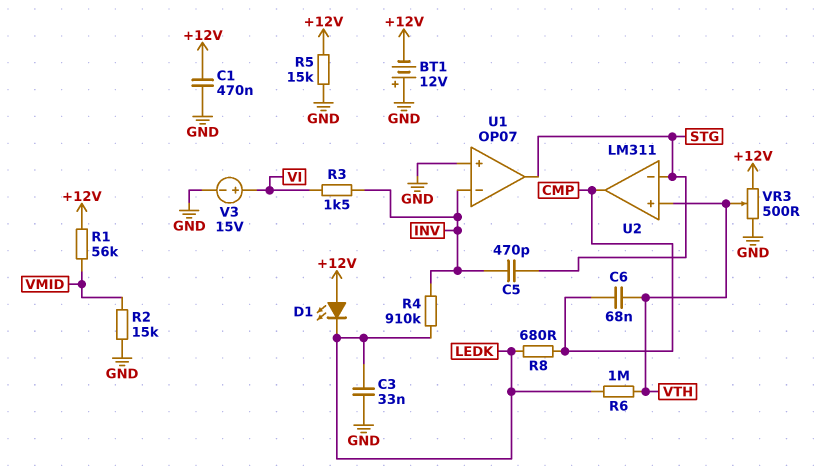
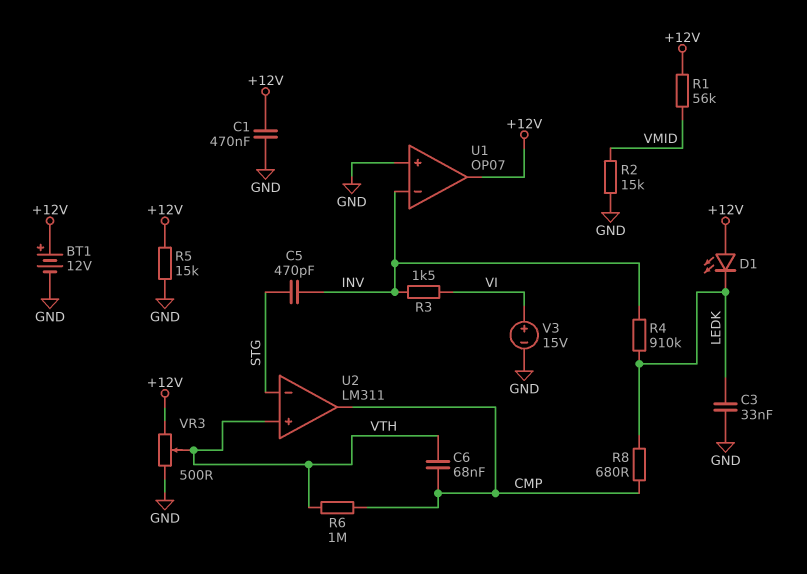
BT1: 12V (plus GND, minus +12V) -> 12V (plus +12V, minus GND)
R6: 1M (LEDK, VTH) -> 1M (CMP, VTH)
U1 pin out: STG -> +12V

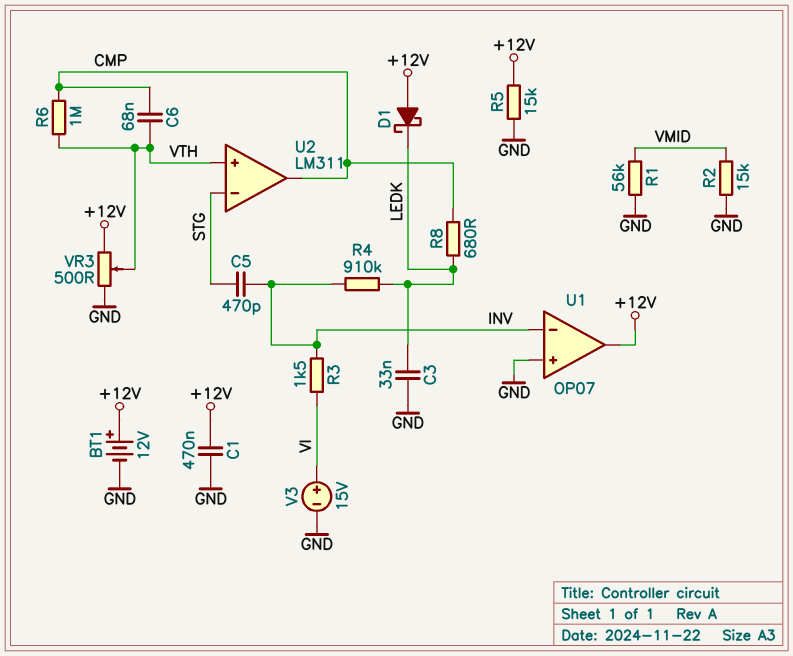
D1: LED (A +12V, K LEDK) -> schottky (A +12V, K LEDK)
R1: 56k (+12V, VMID) -> 56k (GND, VMID)

